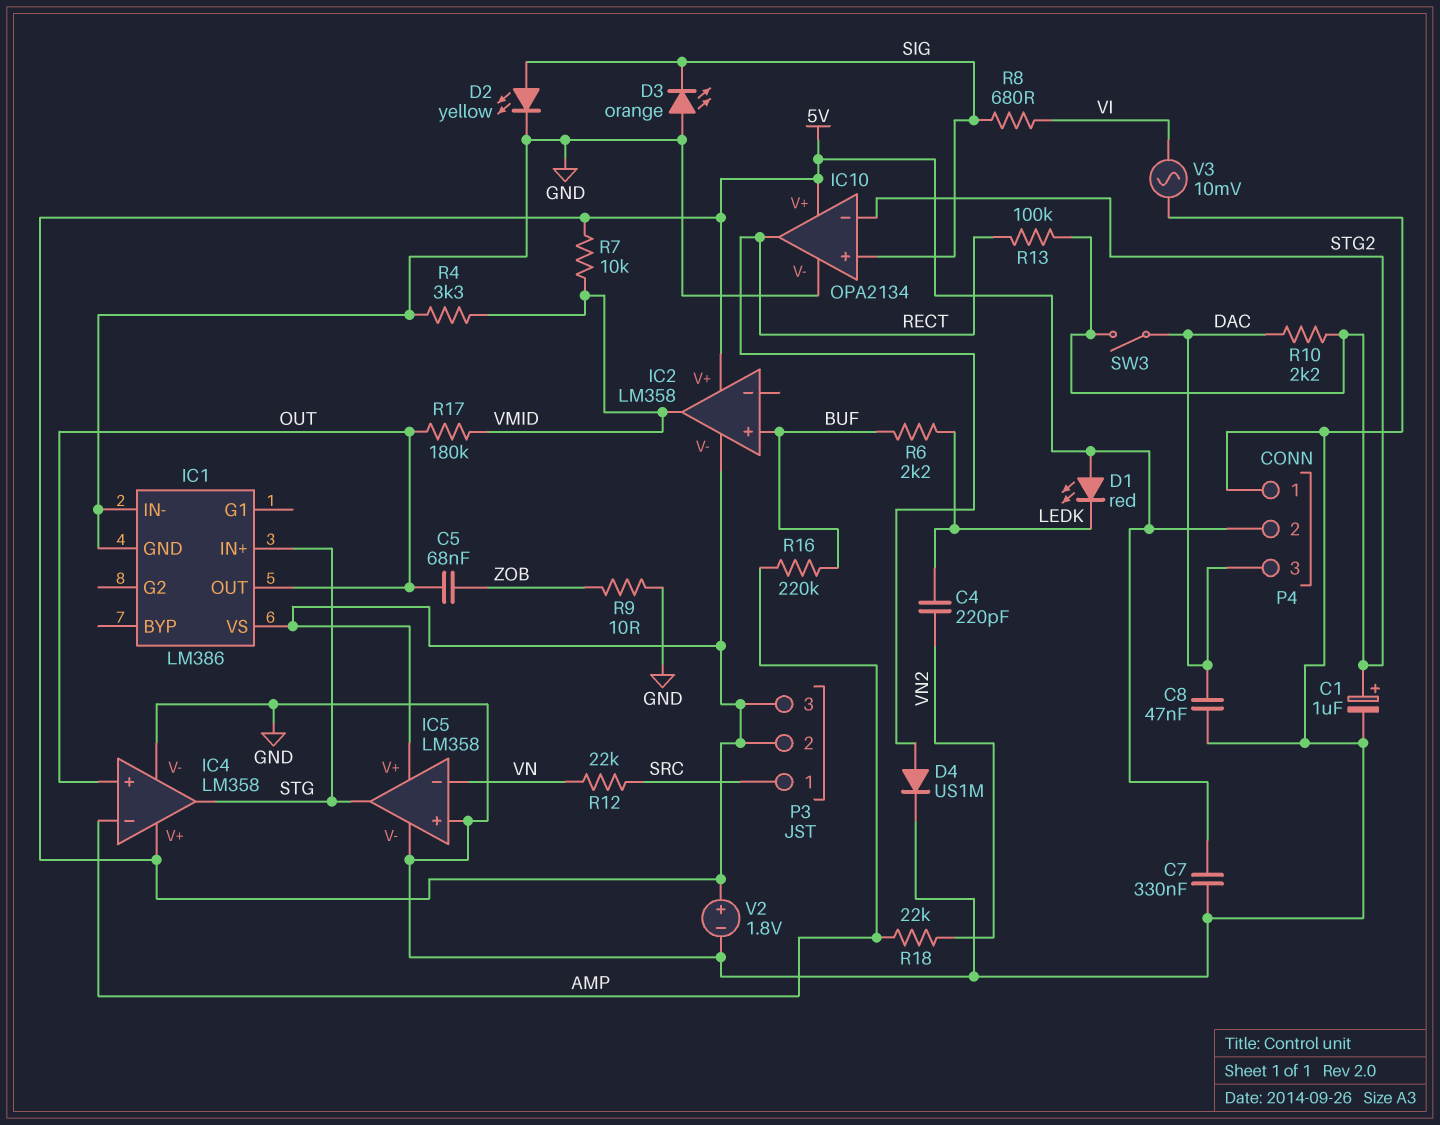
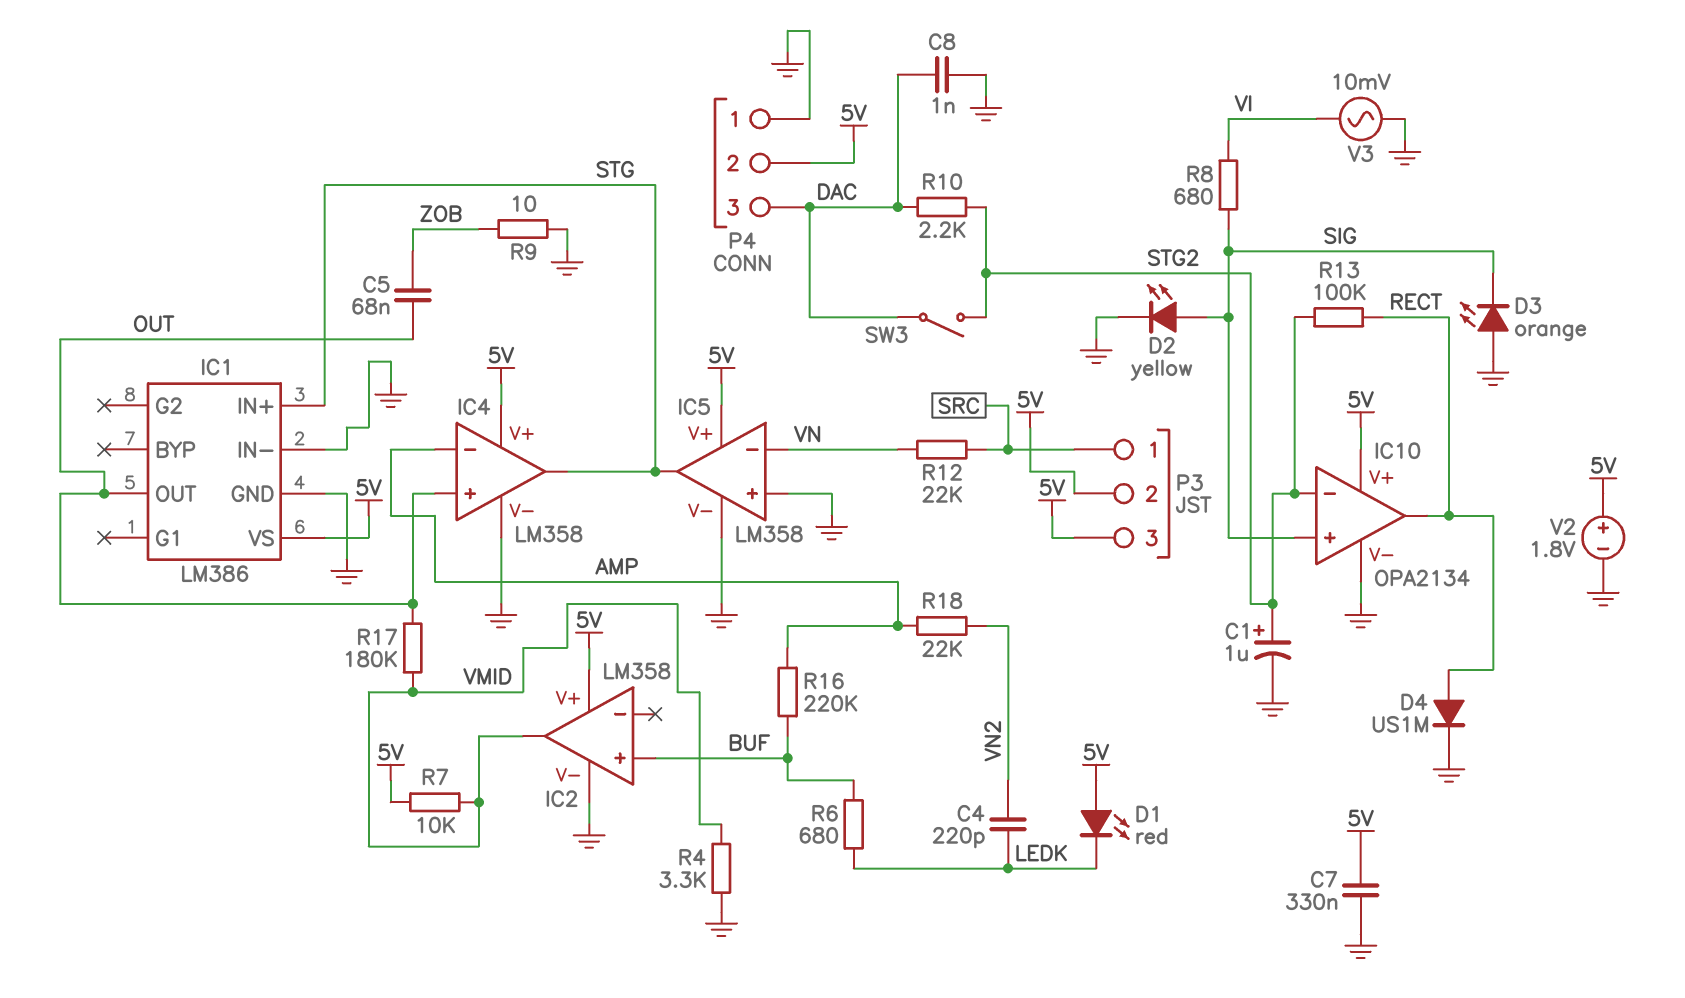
C8: 47nF (DAC, GND) -> 1nF (DAC, GND)
IC2 pin V-: 5V -> GND
R6: 2.2k (BUF, LEDK) -> 680 (BUF, LEDK)

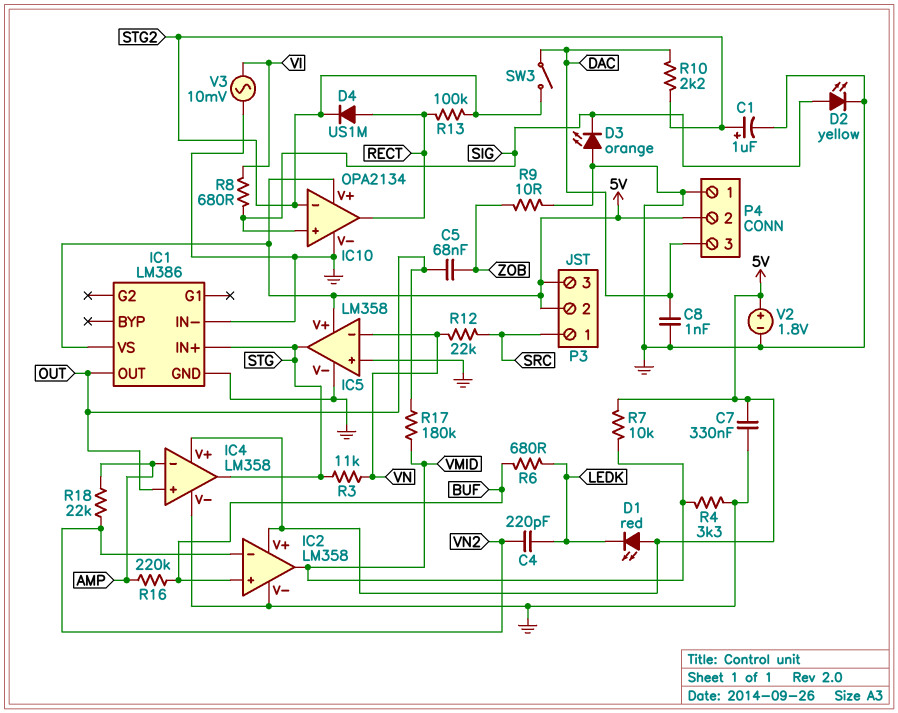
D4: diode US1M (A RECT, K GND) -> diode US1M (A RECT, K STG2)
IC2 pin in-: none -> VN2
R3: none -> 11k (STG, VN)

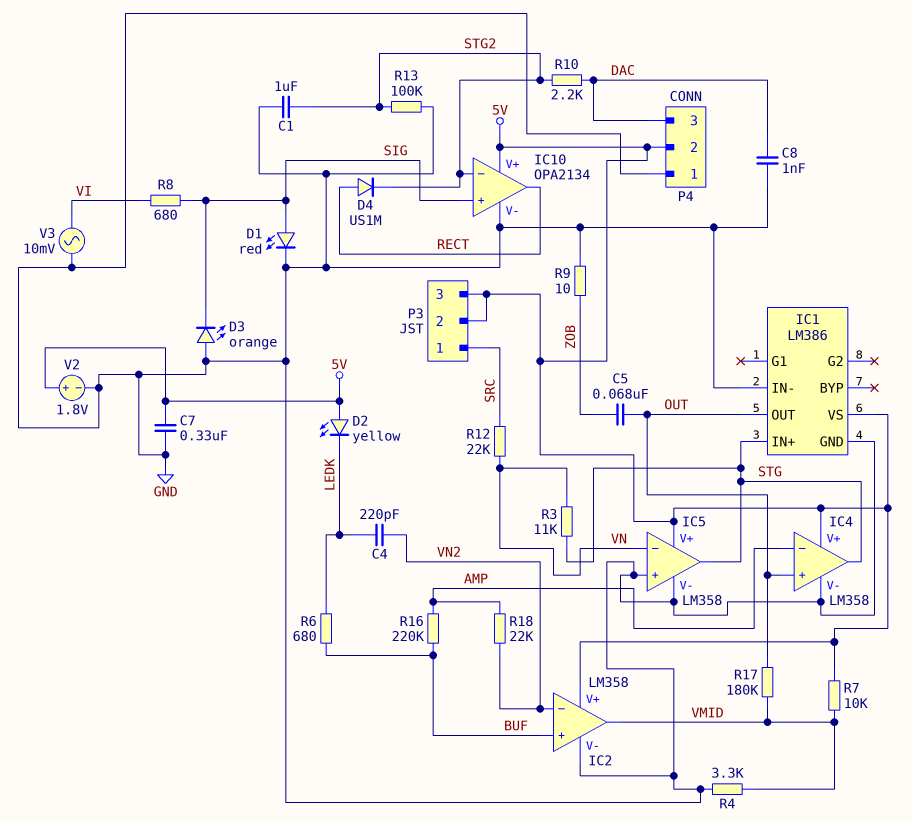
C1: 1uF (plus STG2, minus GND) -> 1uF (GND, STG2)
D1: LED red (A 5V, K LEDK) -> LED red (A SIG, K GND)
D2: LED yellow (A SIG, K GND) -> LED yellow (A 5V, K LEDK)
R13: 100k (RECT, STG2) -> 100k (GND, STG2)
SW3: switch (DAC, STG2) -> none

